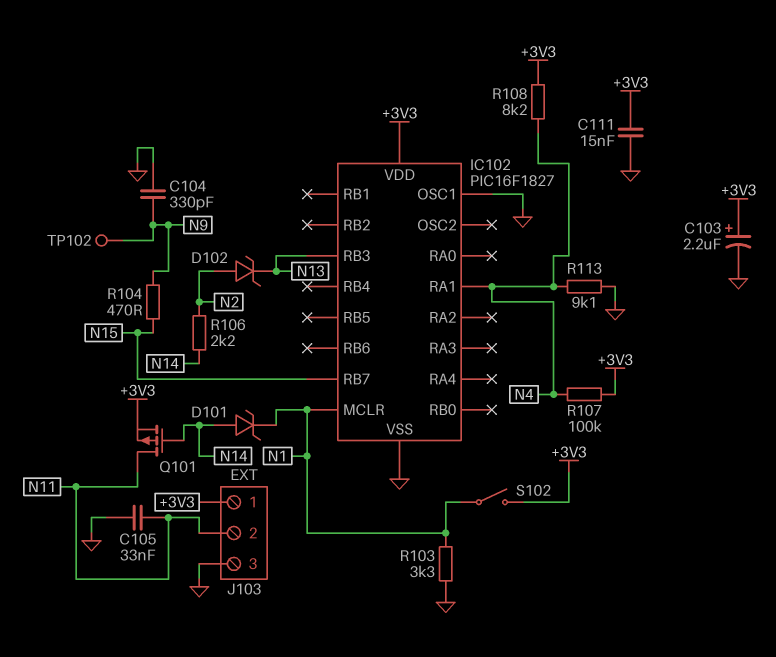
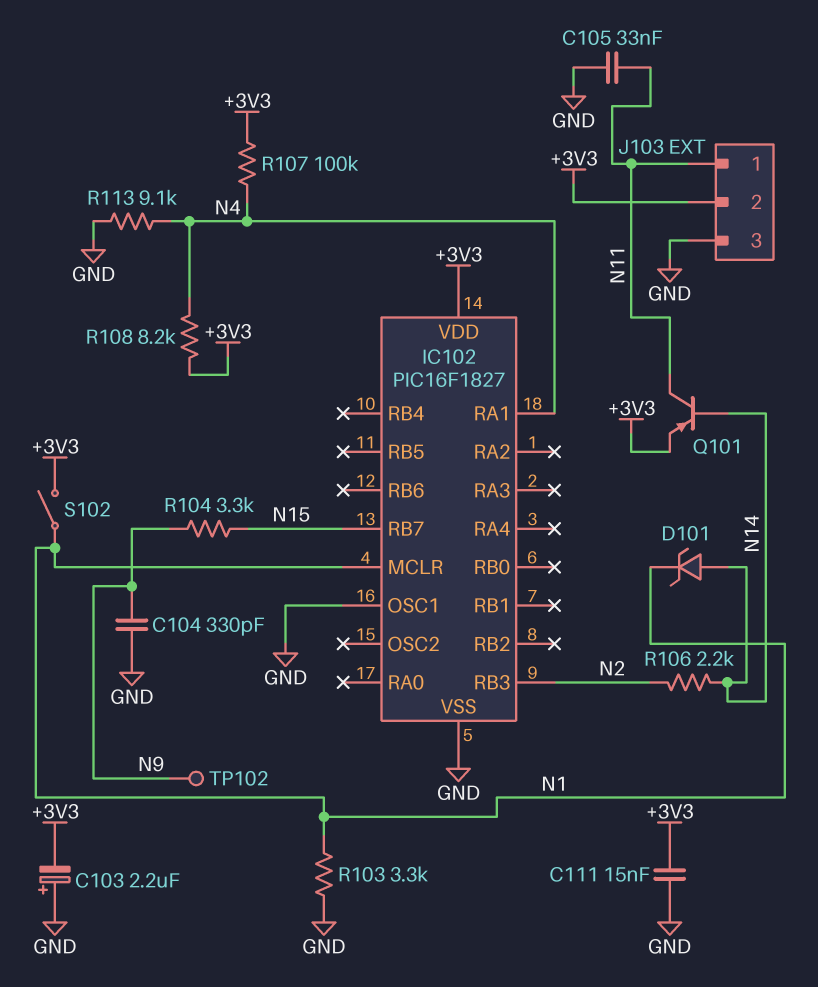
C103: 2.2uF (plus +3V3, minus GND) -> 2.2uF (plus GND, minus +3V3)
D102: zener (A N2, K N13) -> none
IC102 pin RB3: N13 -> N2
J103 pin 1: +3V3 -> N11
J103 pin 2: N11 -> +3V3
Q101: PMOS (G N14, D N11, S +3V3) -> PNP (B N14, C N11, E +3V3)
R104: 470 (N9, N15) -> 3.3k (N9, N15)

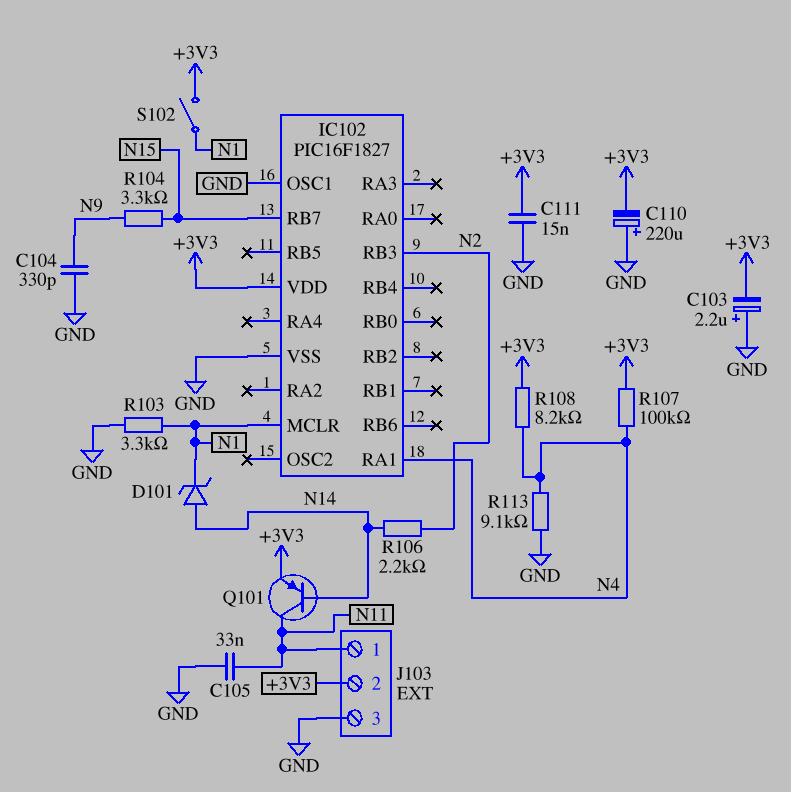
C110: none -> 220uF (plus GND, minus +3V3)
TP102: test point (N9) -> none

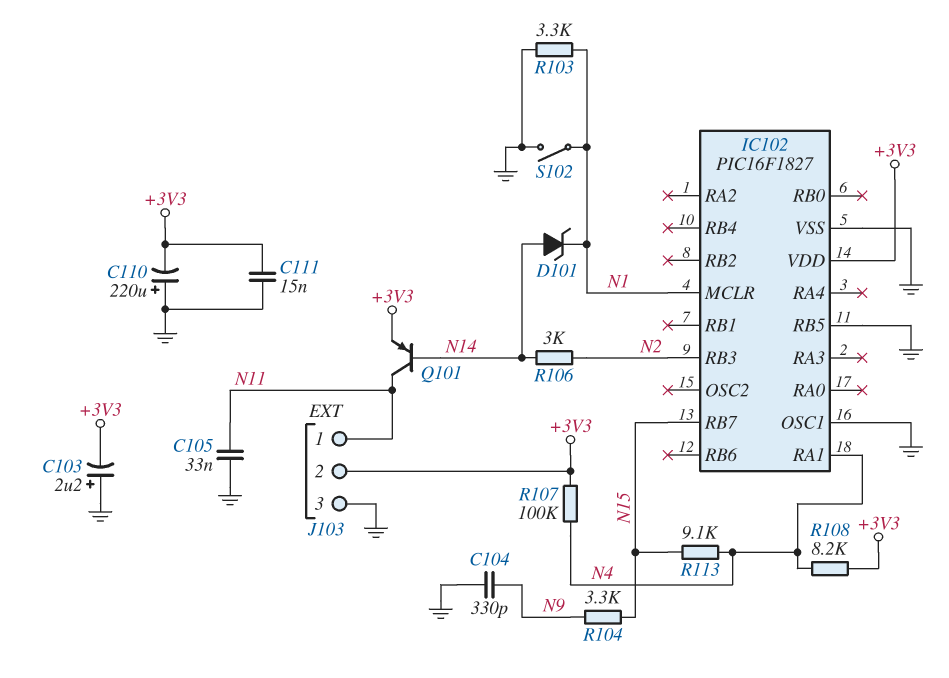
IC102 pin RB5: none -> GND
R106: 2.2k (N2, N14) -> 3k (N2, N14)
R113: 9.1k (GND, N4) -> 9.1k (N4, N15)
S102: switch (+3V3, N1) -> switch (GND, N1)

